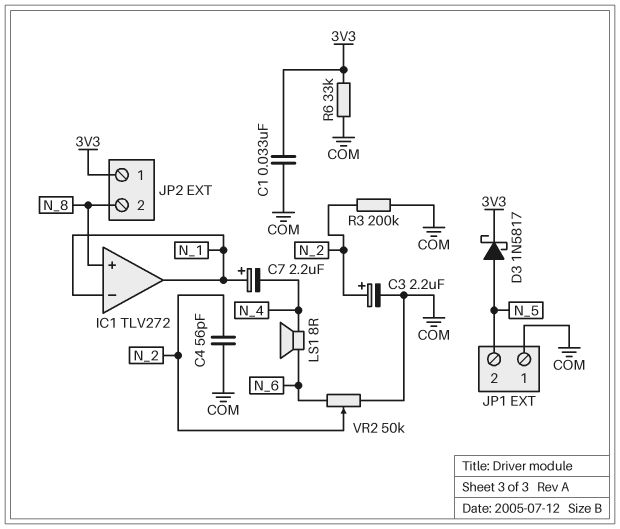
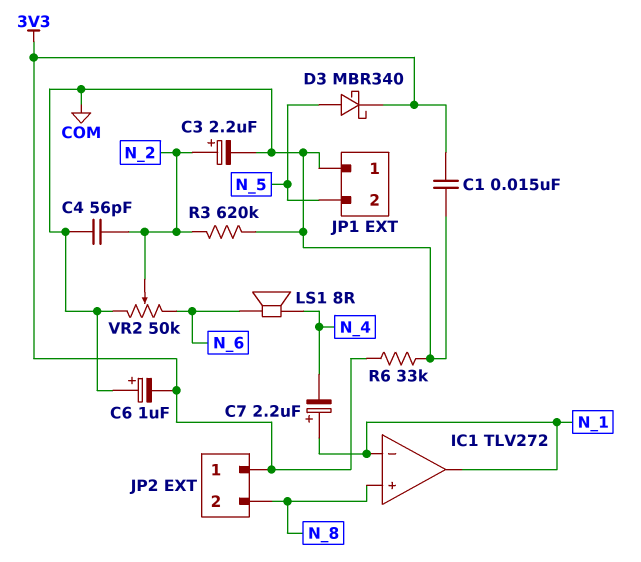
C1: 33nF (3V3, COM) -> 15nF (3V3, COM)
C6: none -> 1uF (plus COM, minus 3V3)
D3: schottky 1N5817 (A N_5, K 3V3) -> schottky MBR340 (A N_5, K 3V3)
R3: 200k (COM, N_2) -> 620k (COM, N_2)

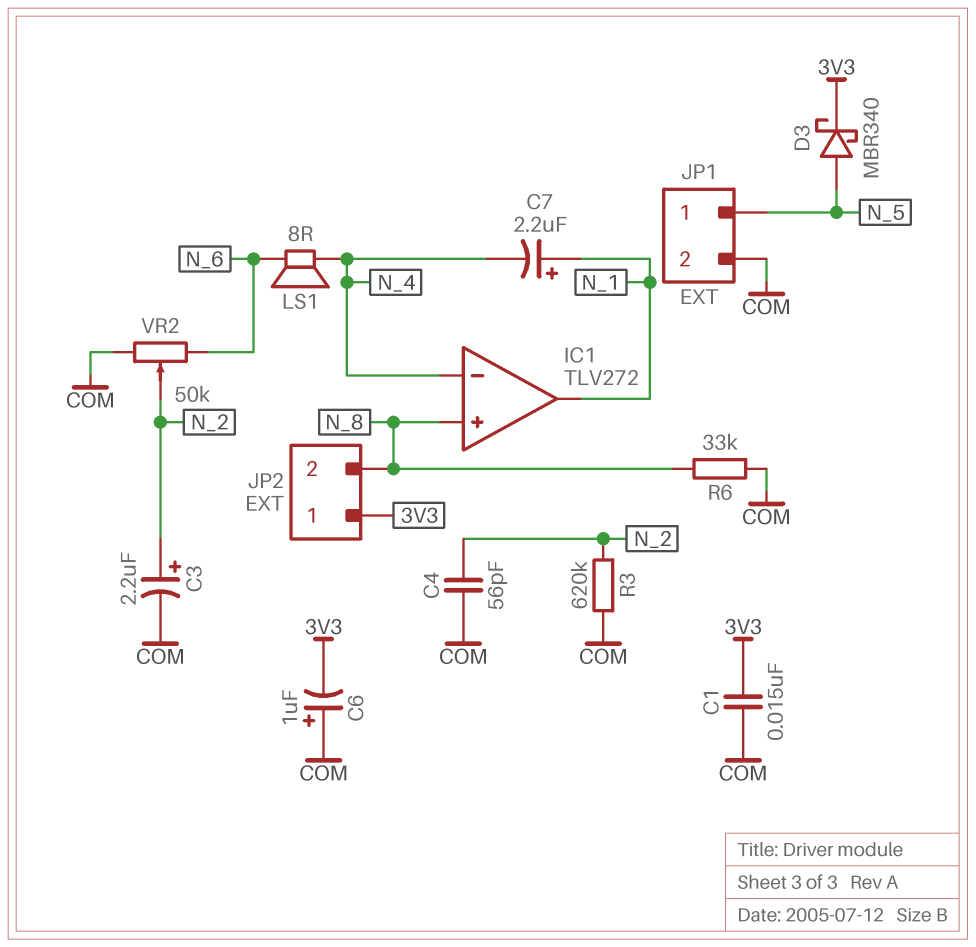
IC1 pin in-: N_1 -> N_4
JP1 pin 1: COM -> N_5
JP1 pin 2: N_5 -> COM
R6: 33k (3V3, COM) -> 33k (COM, N_8)

